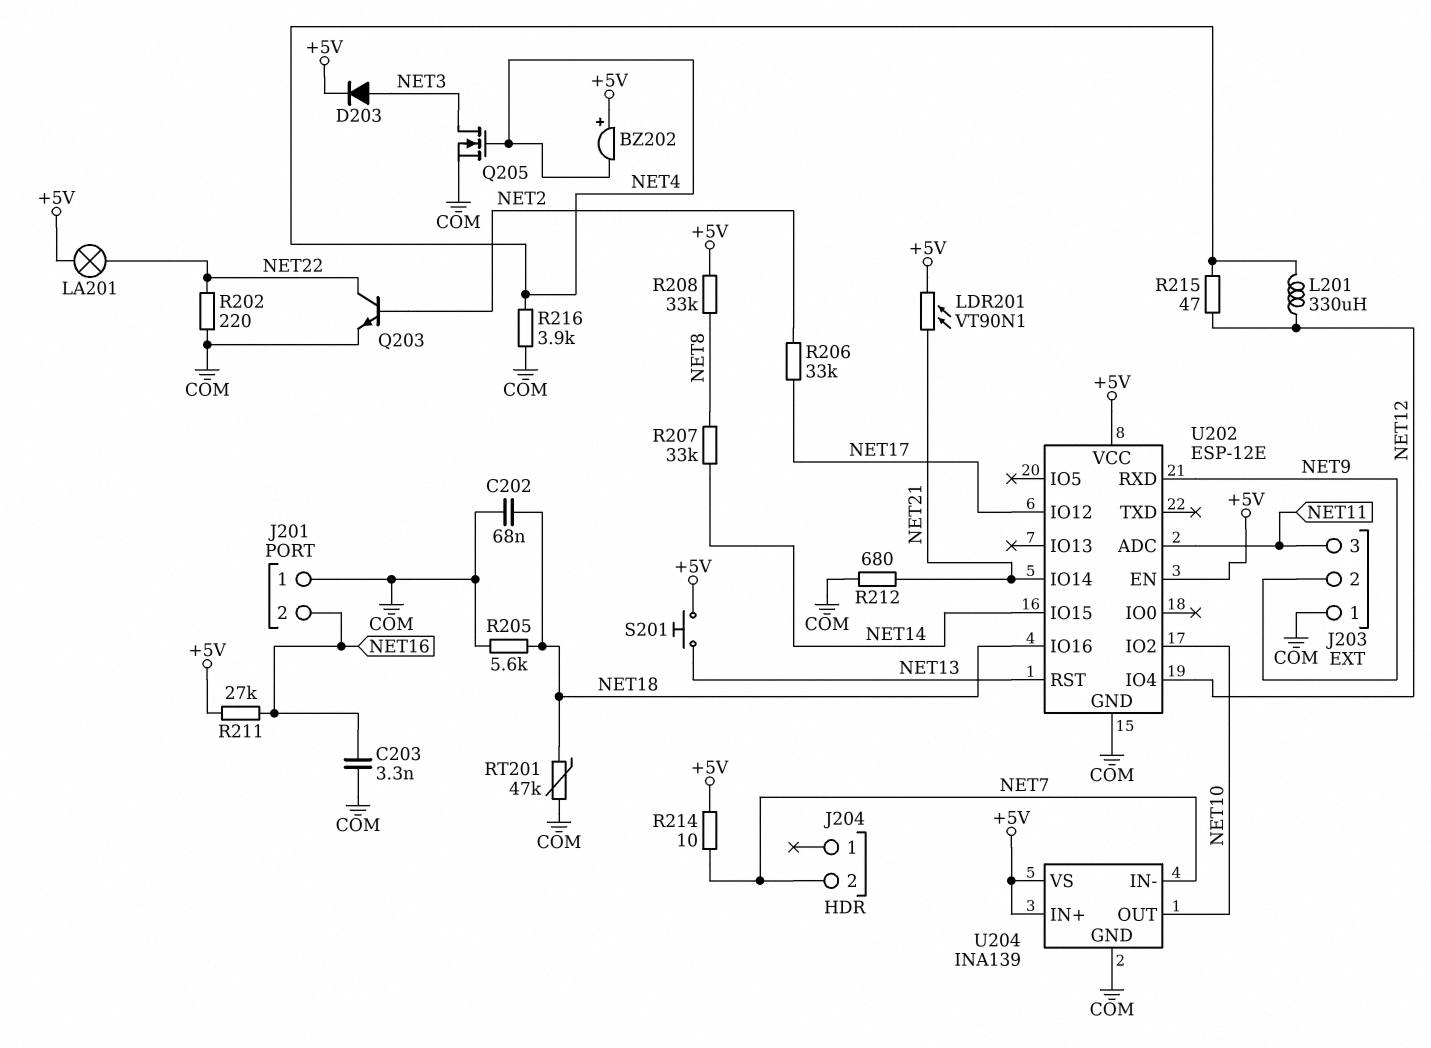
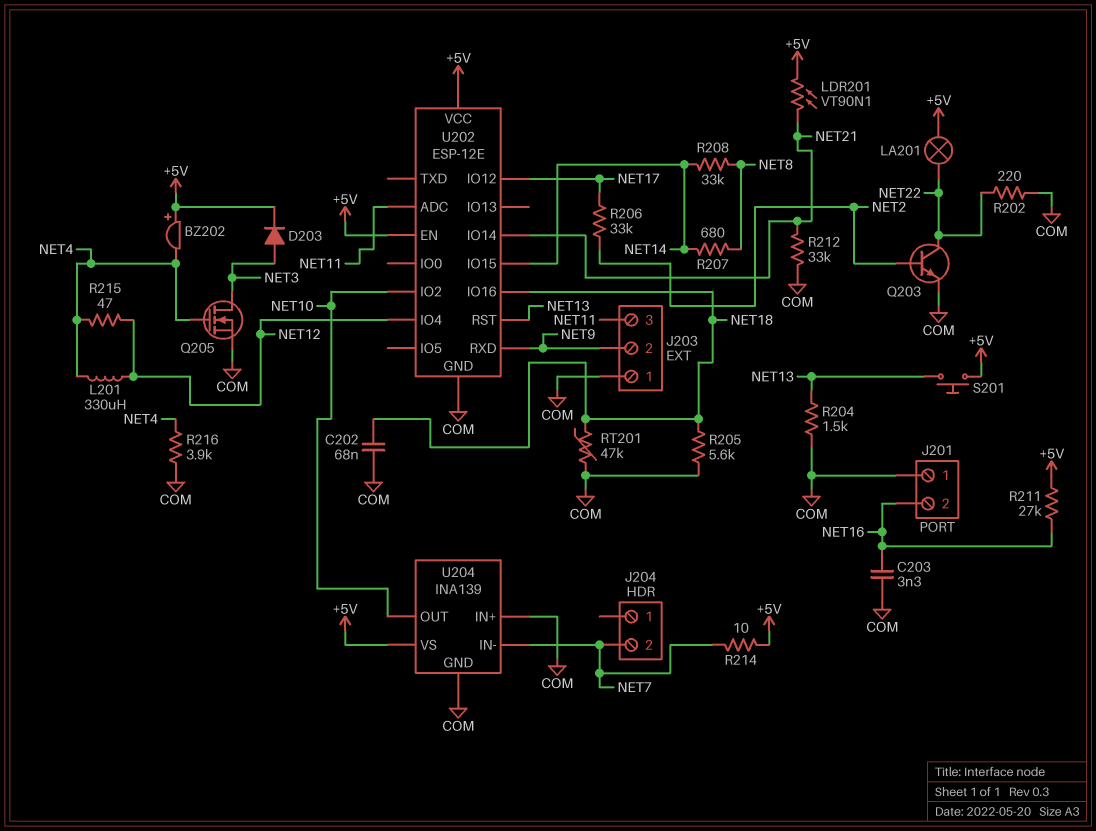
R204: none -> 1.5k (COM, NET13)
R207: 33k (NET8, NET14) -> 680 (NET8, NET14)
R208: 33k (+5V, NET8) -> 33k (NET8, NET14)
R212: 680 (COM, NET21) -> 33k (COM, NET21)
U204 pin IN+: +5V -> COM

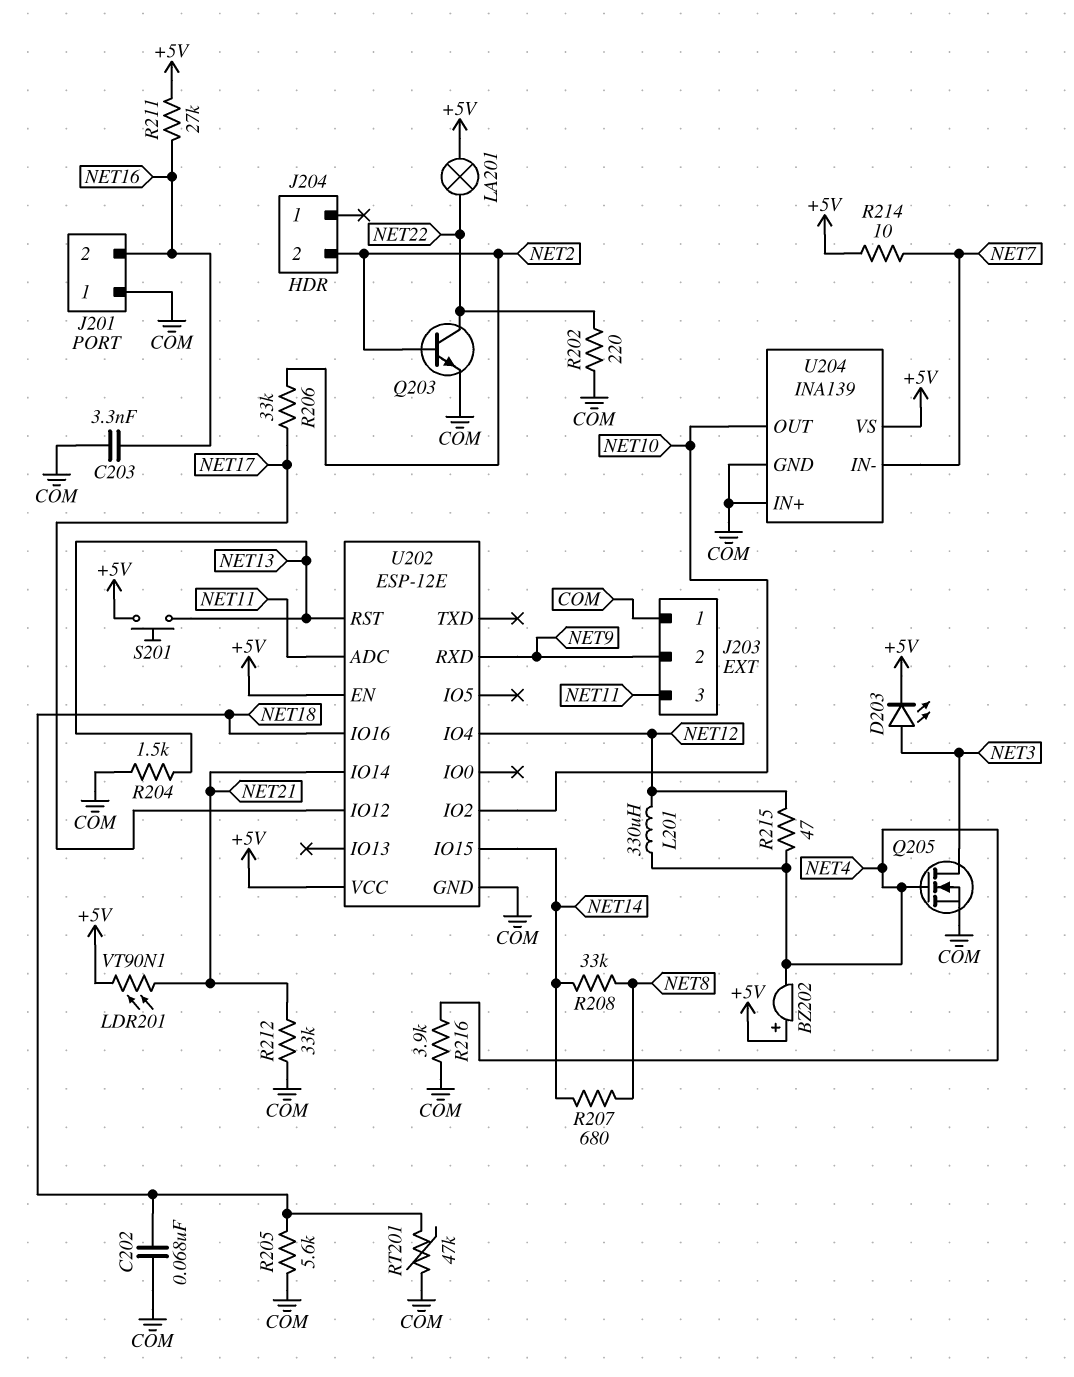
D203: diode (A NET3, K +5V) -> LED (A NET3, K +5V)
J204 pin 2: NET7 -> NET2

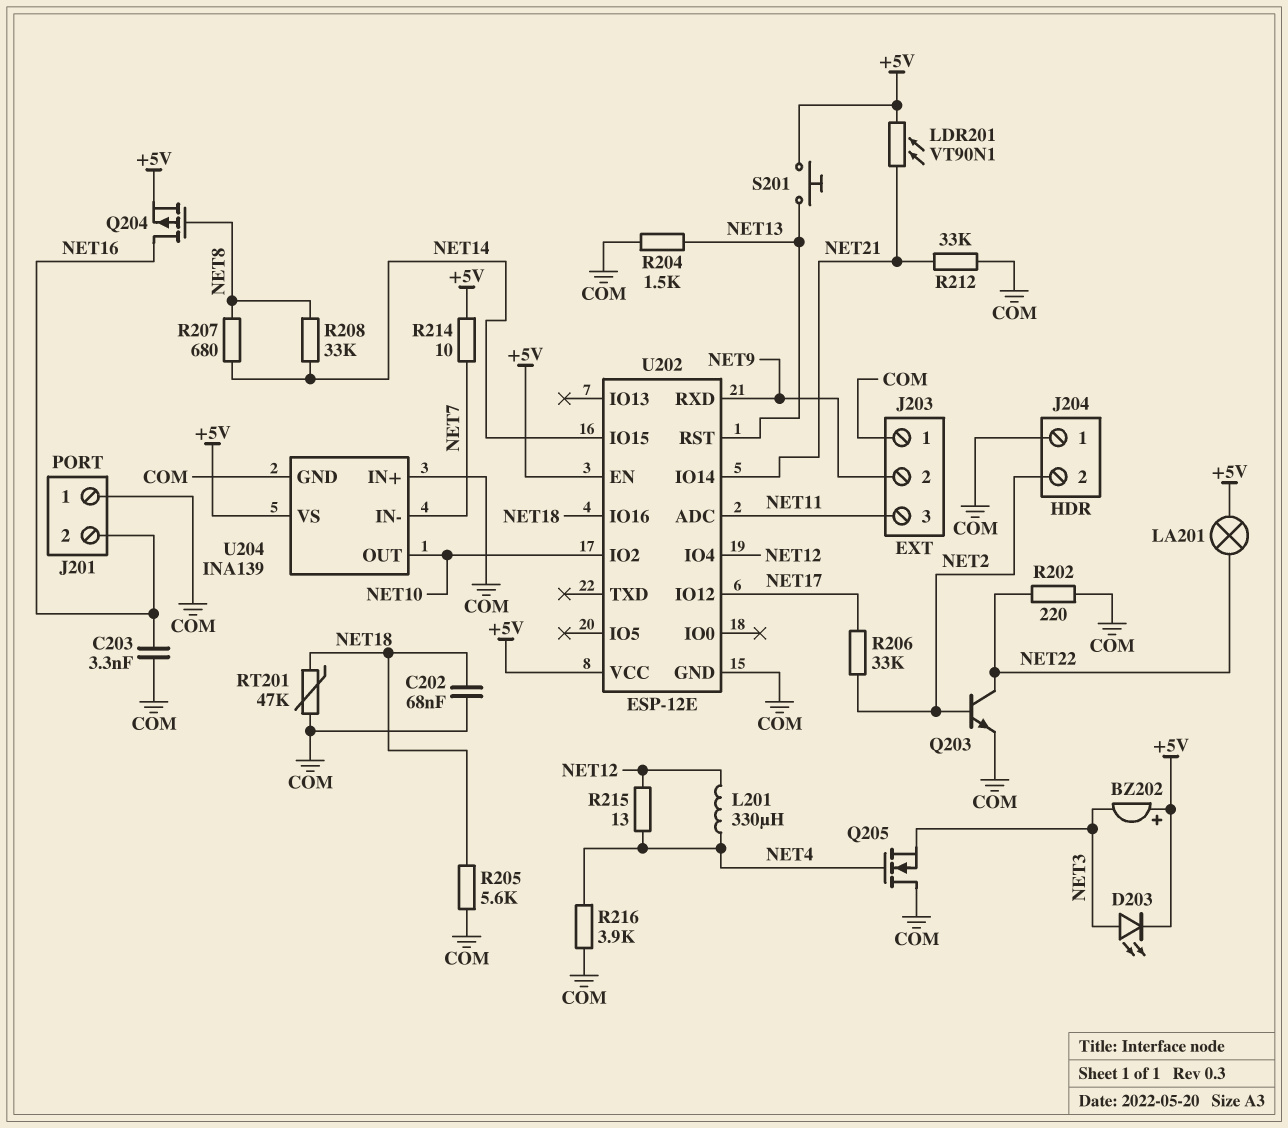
BZ202: buzzer (plus +5V, minus NET4) -> buzzer (plus +5V, minus NET3)
J204 pin 1: none -> COM
Q204: none -> PMOS (G NET8, D NET16, S +5V)
Q205: NMOS (G NET4, D NET3, S COM) -> NMOS (G NET4, D COM, S NET3)
R211: 27k (+5V, NET16) -> none
R215: 47 (NET4, NET12) -> 13 (NET4, NET12)

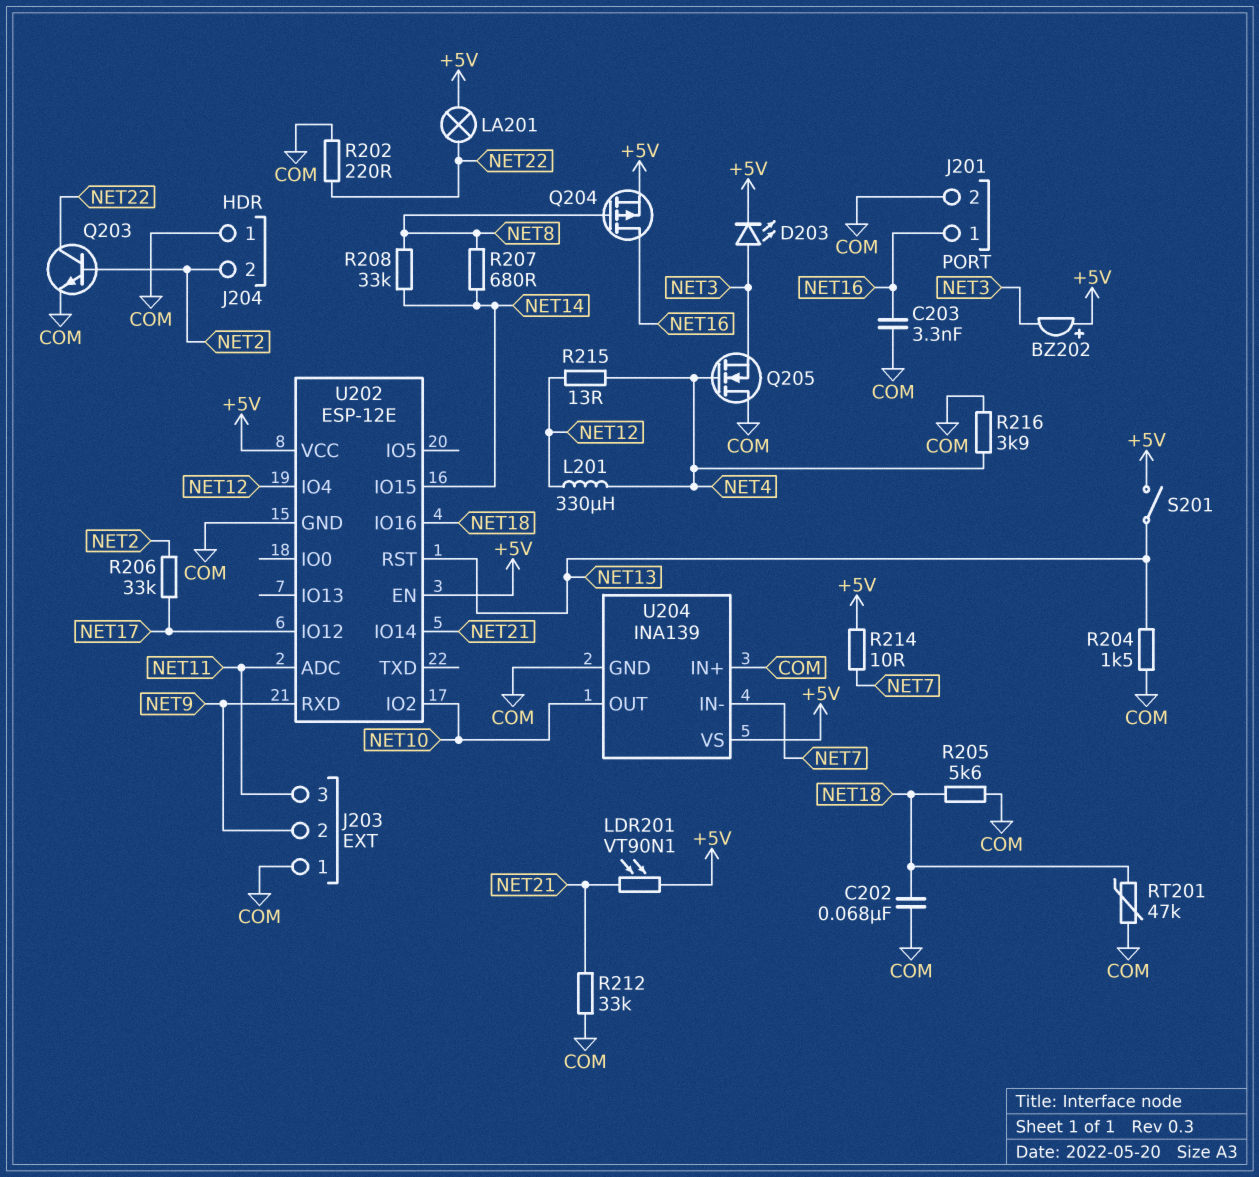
J201 pin 1: COM -> NET16
J201 pin 2: NET16 -> COM
S201: button (+5V, NET13) -> switch (+5V, NET13)

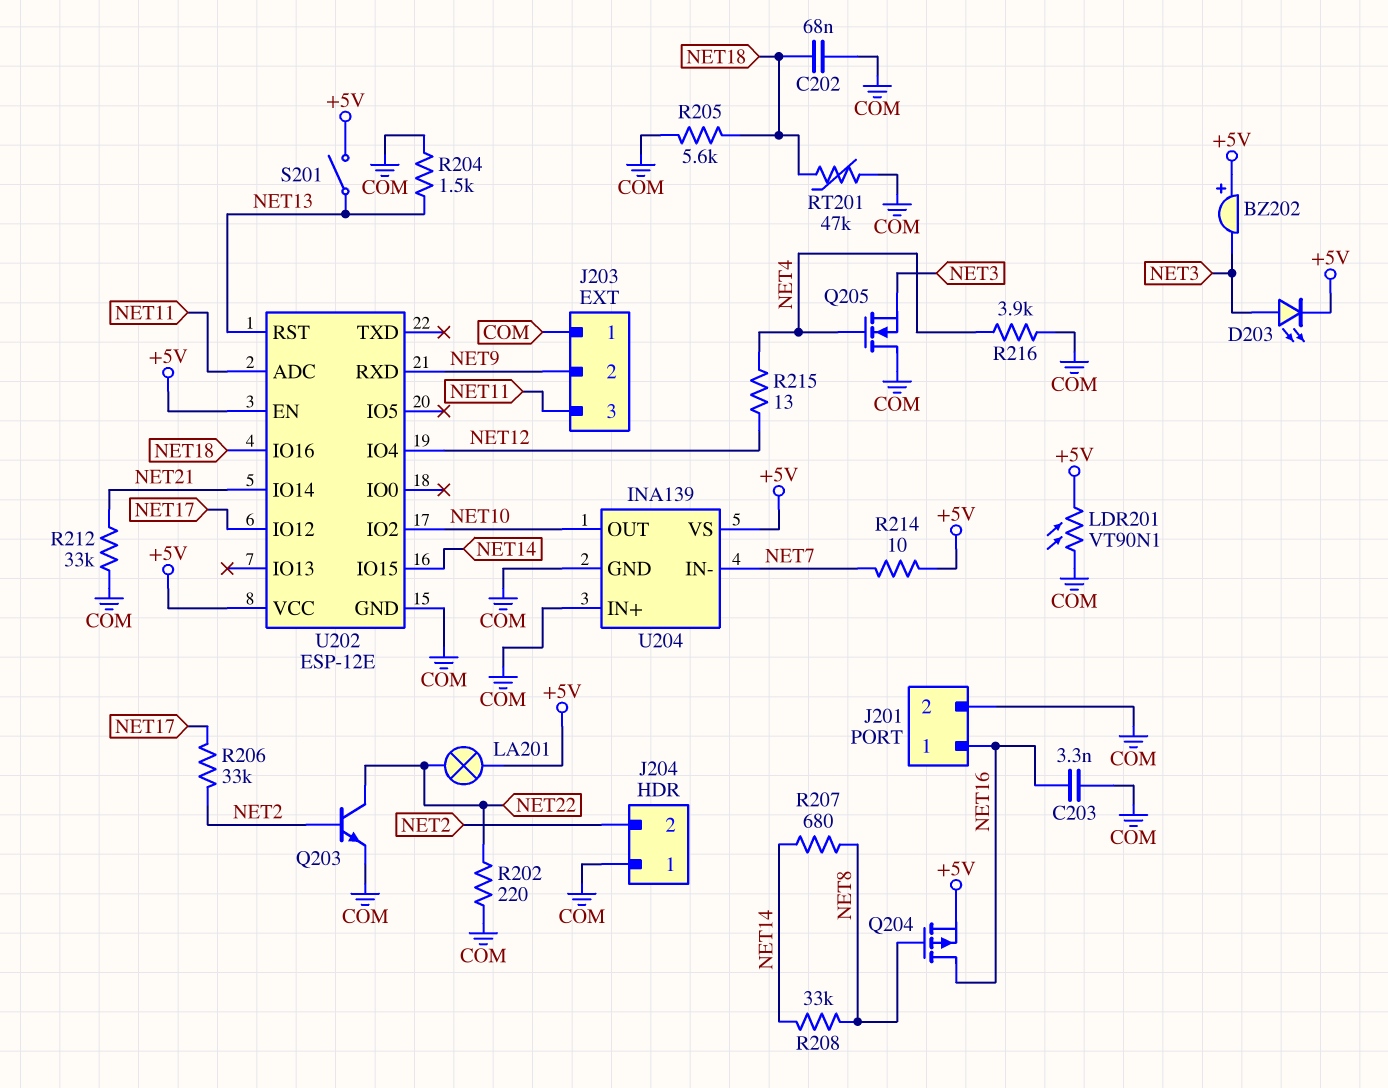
L201: 330uH (NET4, NET12) -> none
LDR201: VT90N1 (+5V, NET21) -> VT90N1 (+5V, COM)

